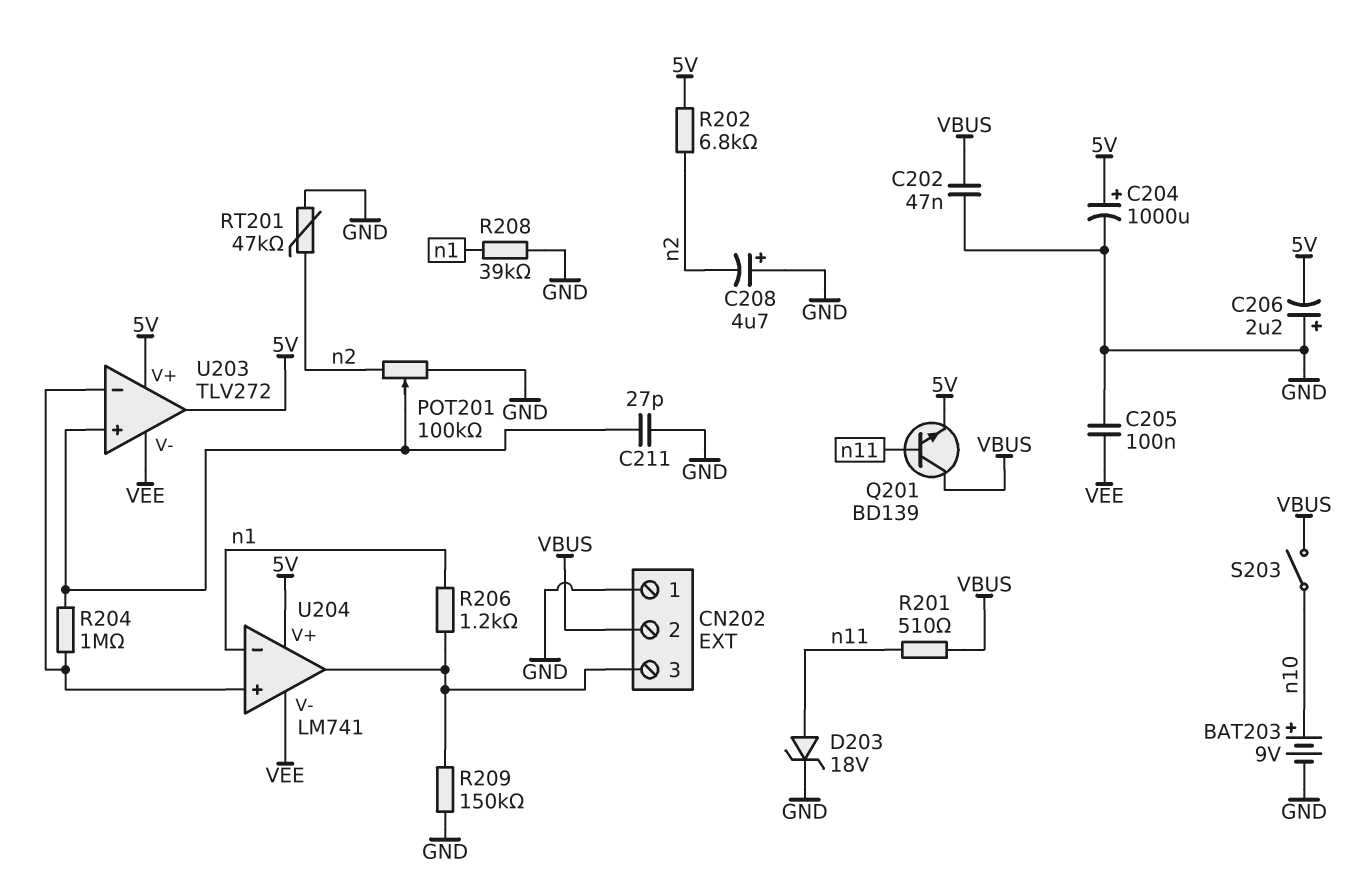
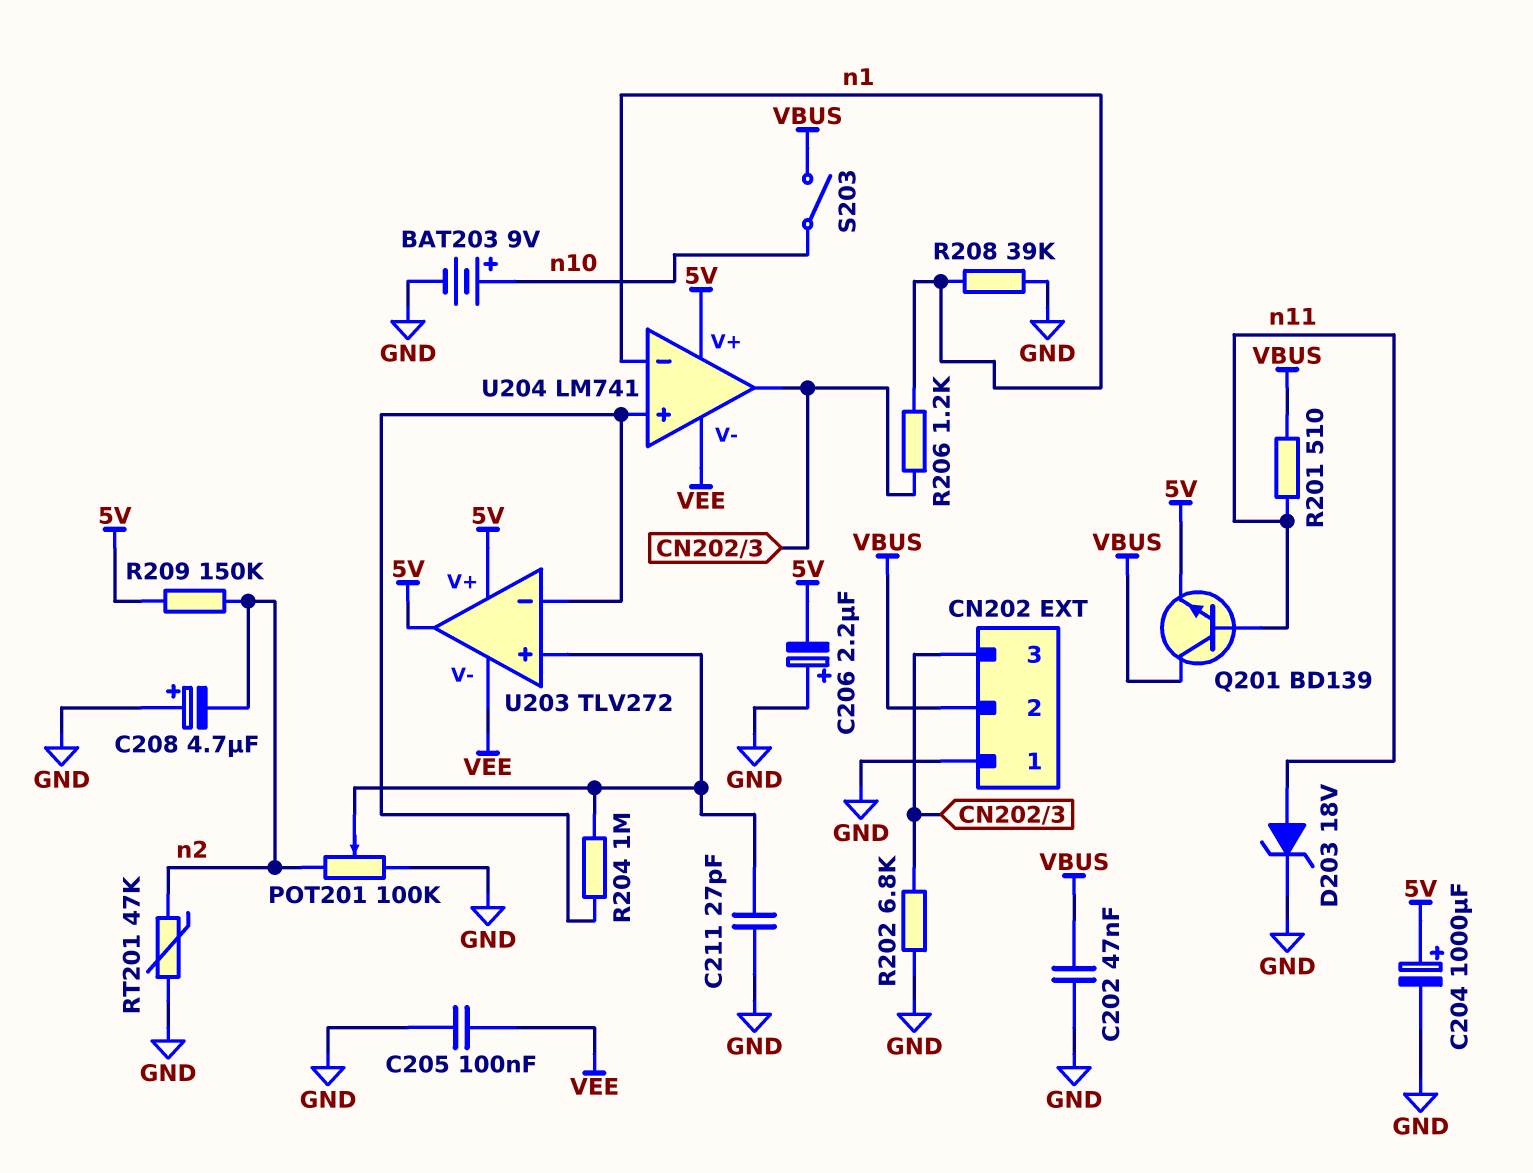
R202: 6.8k (5V, n2) -> 6.8k (CN202/3, GND)
R209: 150k (CN202/3, GND) -> 150k (5V, n2)

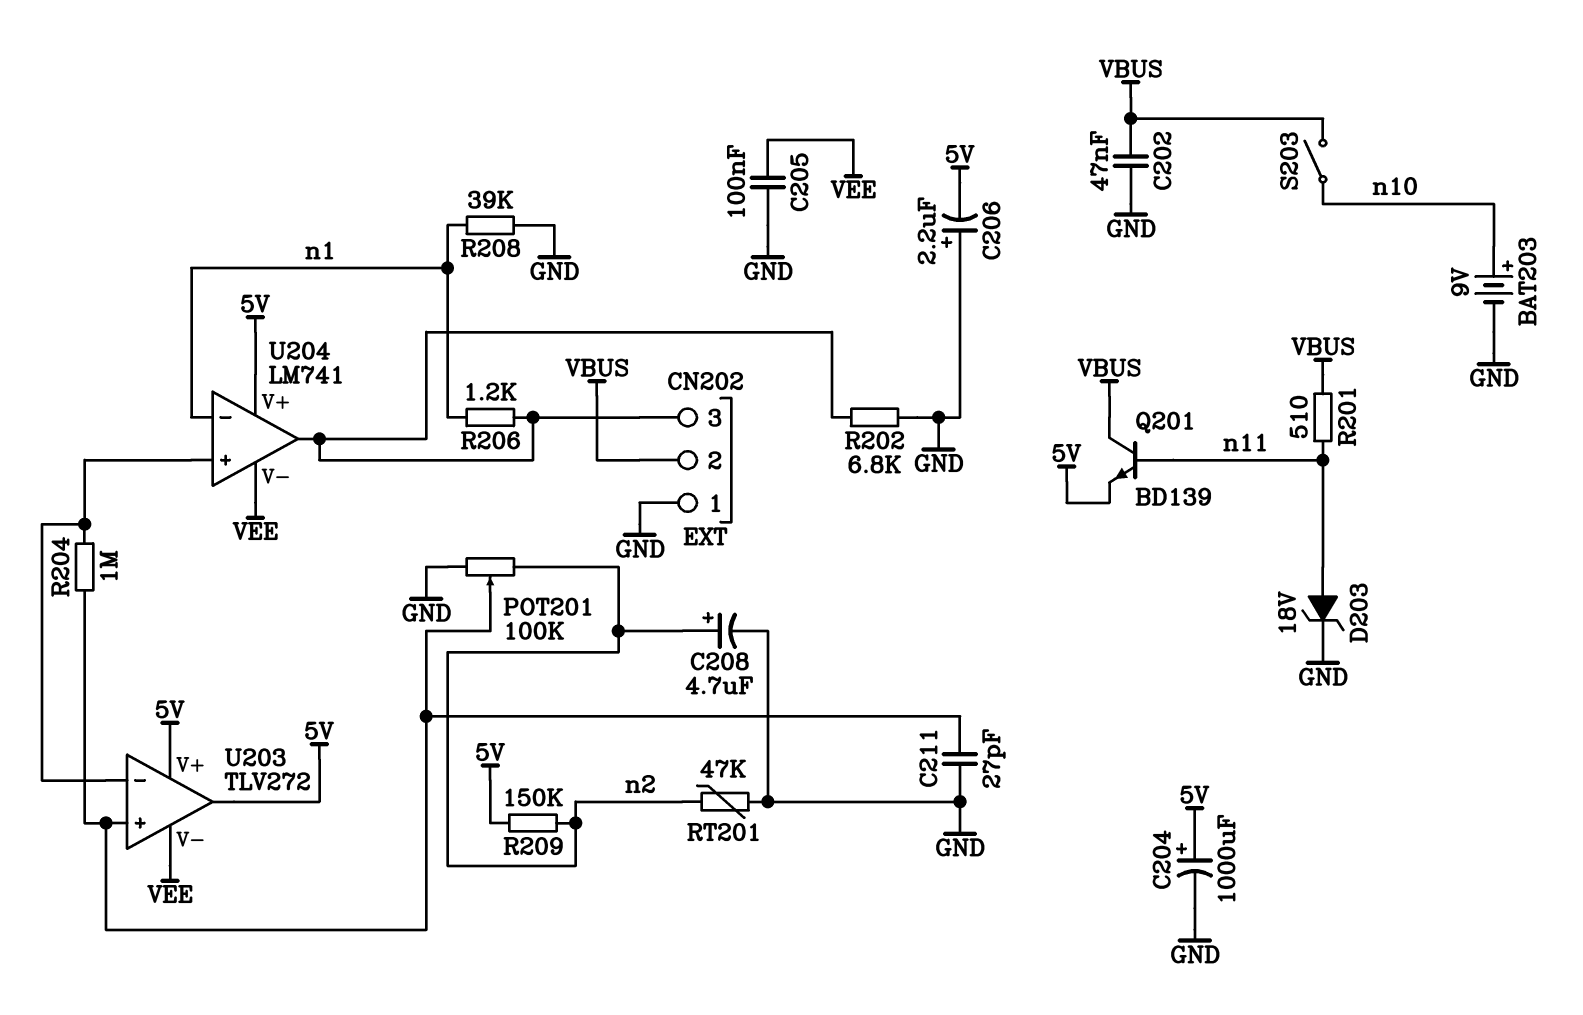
C208: 4.7uF (plus GND, minus n2) -> 4.7uF (plus n2, minus GND)

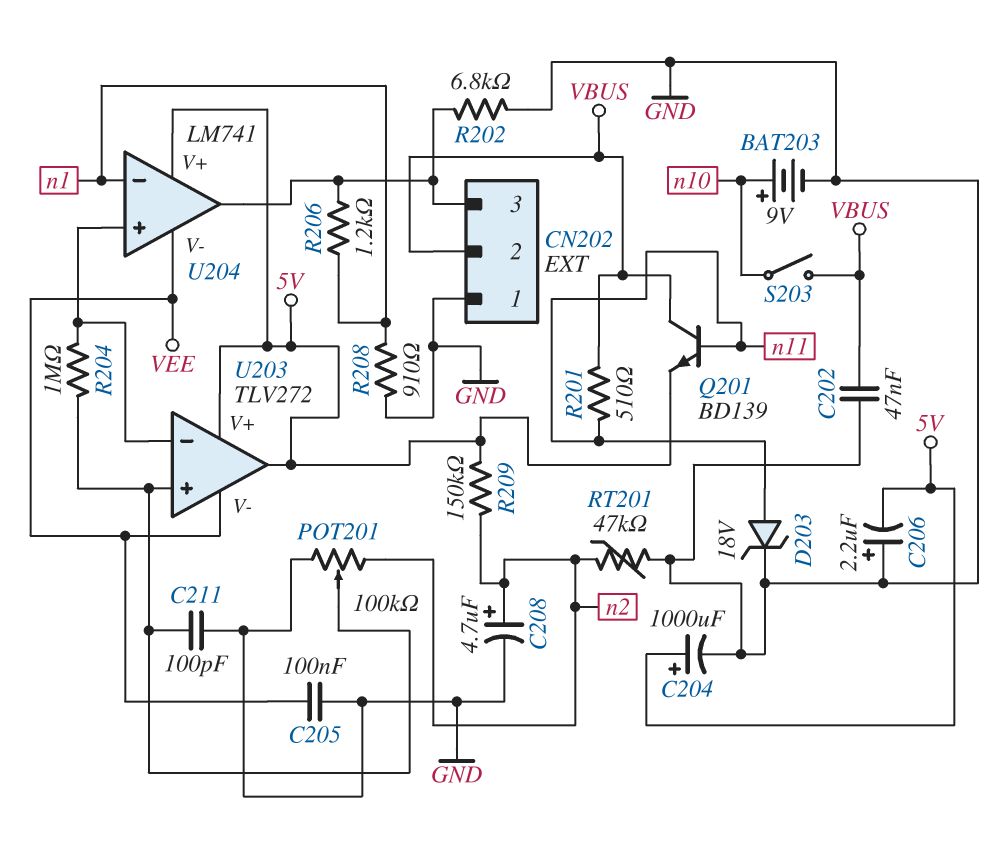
C211: 27pF (GND, U203/in+) -> 100pF (GND, U203/in+)
R208: 39k (GND, n1) -> 910 (GND, n1)

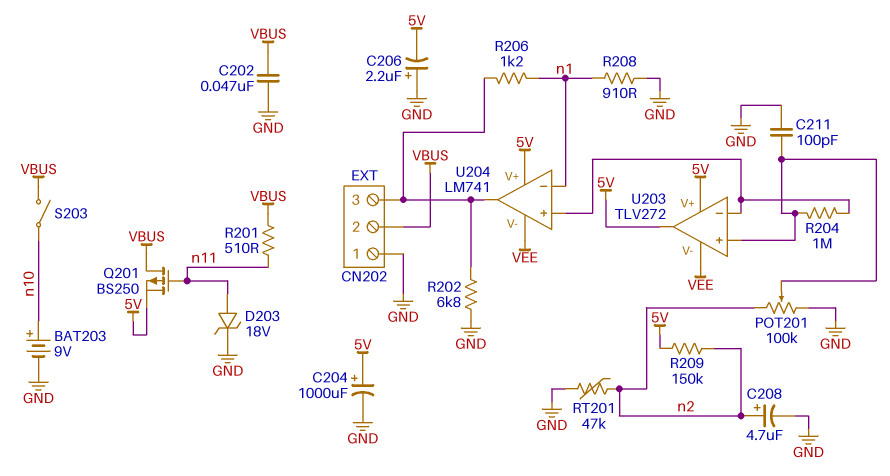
C205: 100nF (GND, VEE) -> none
Q201: NPN BD139 (B n11, C VBUS, E 5V) -> PMOS BS250 (G n11, D VBUS, S 5V)

